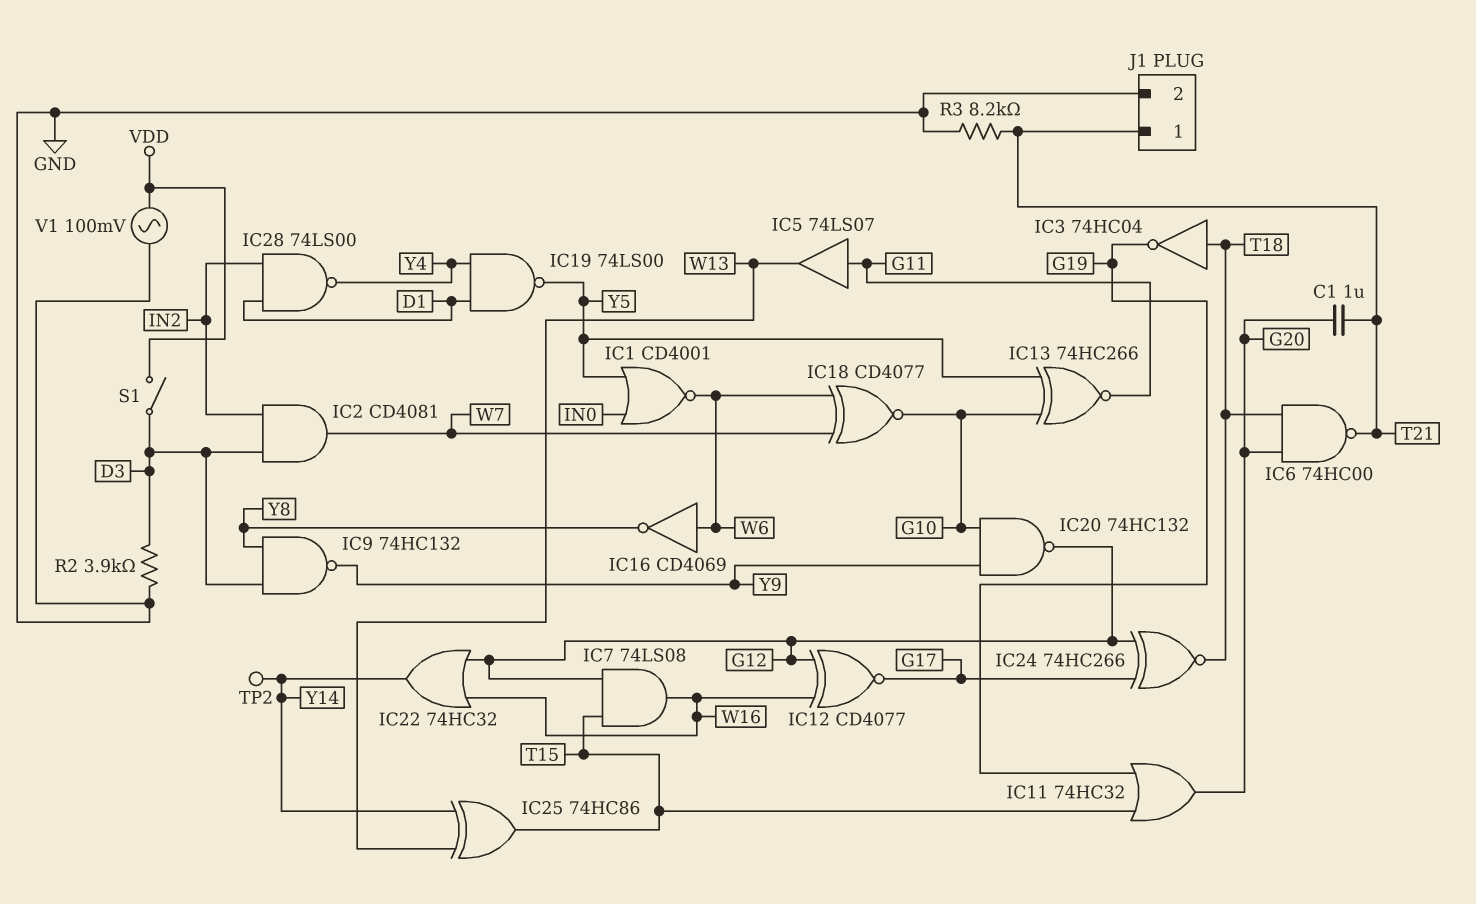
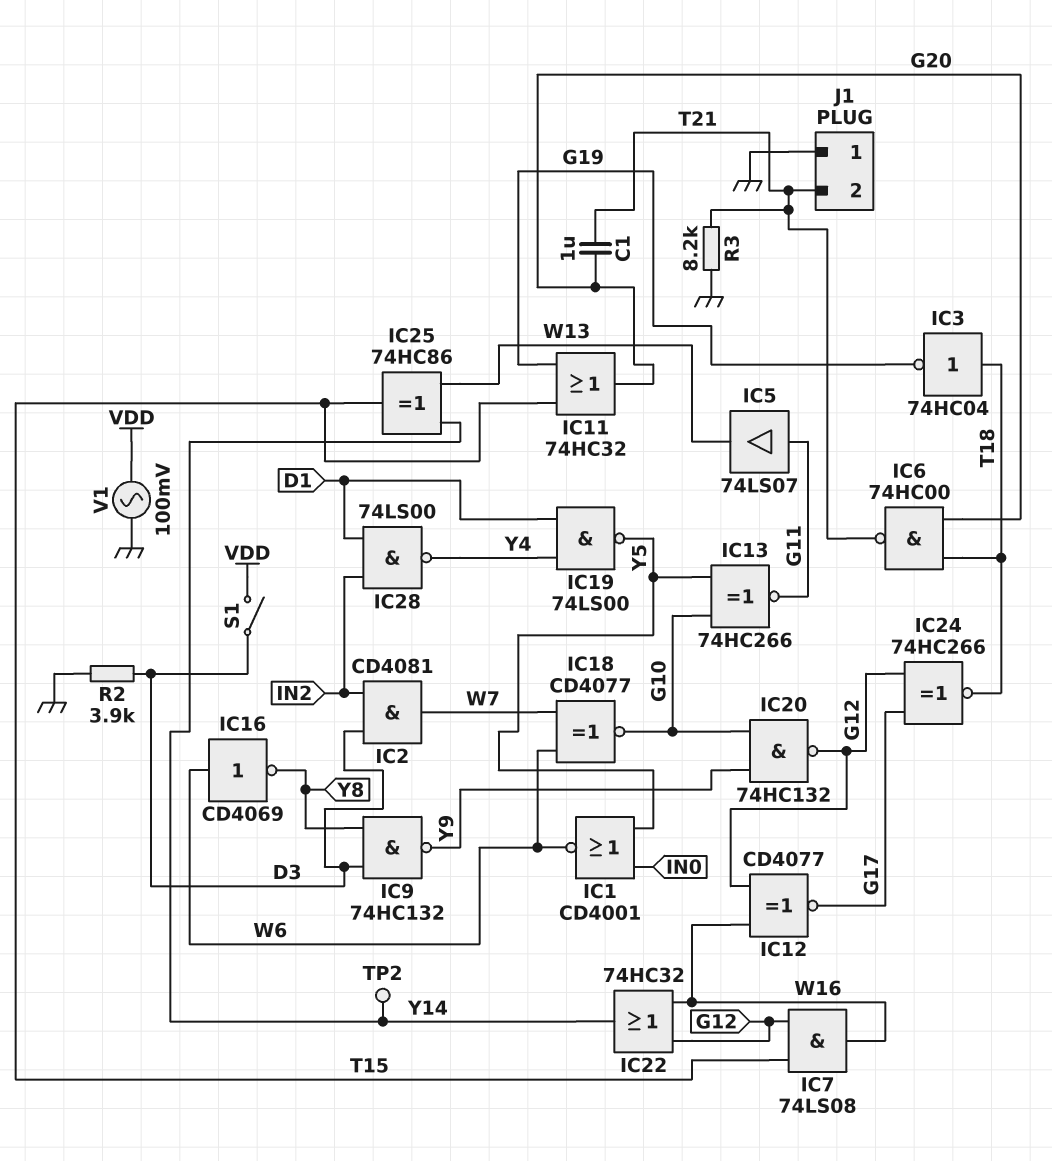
J1 pin 1: T21 -> GND
J1 pin 2: GND -> T21

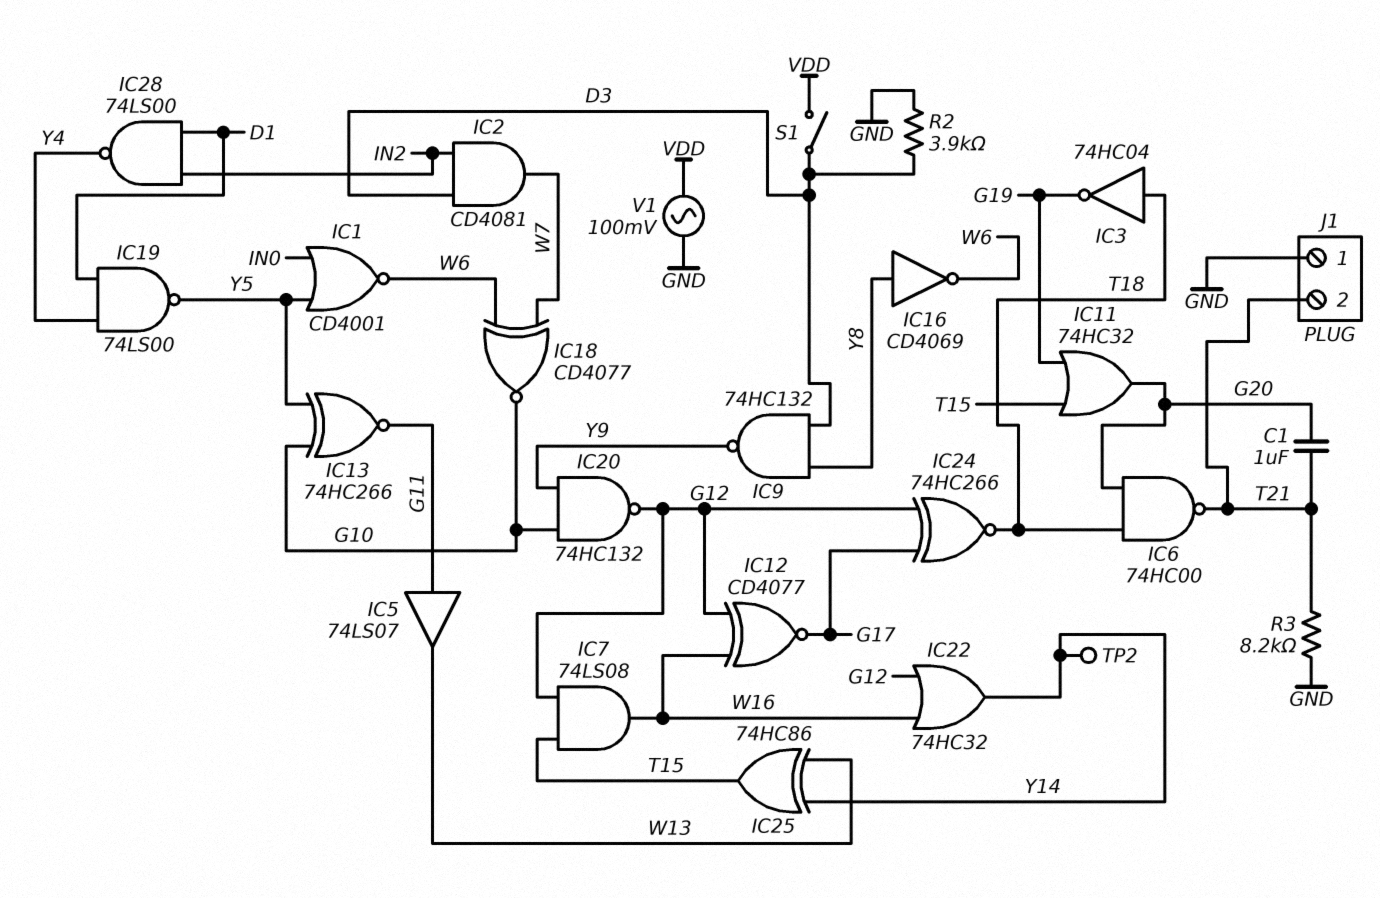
IC16: NOT CD4069 (in W6, out Y8) -> NOT CD4069 (in Y8, out W6)

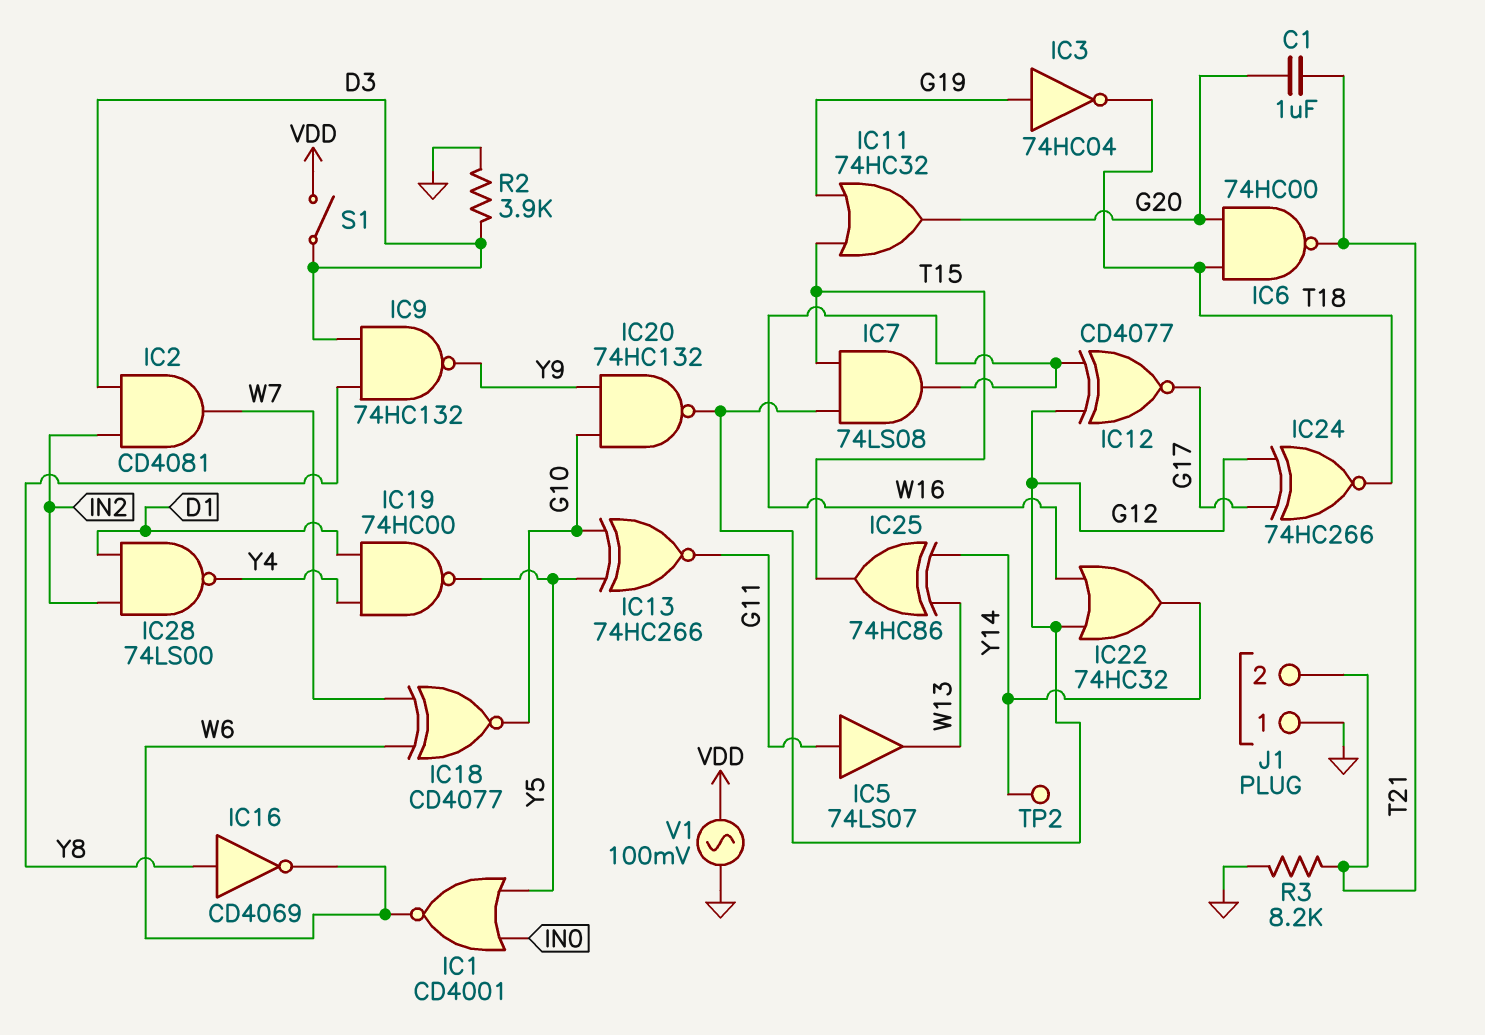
IC3: NOT 74HC04 (in T18, out G19) -> NOT 74HC04 (in G19, out T18)
IC19: NAND 74LS00 (in D1, in Y4, out Y5) -> NAND 74HC00 (in D1, in Y4, out Y5)

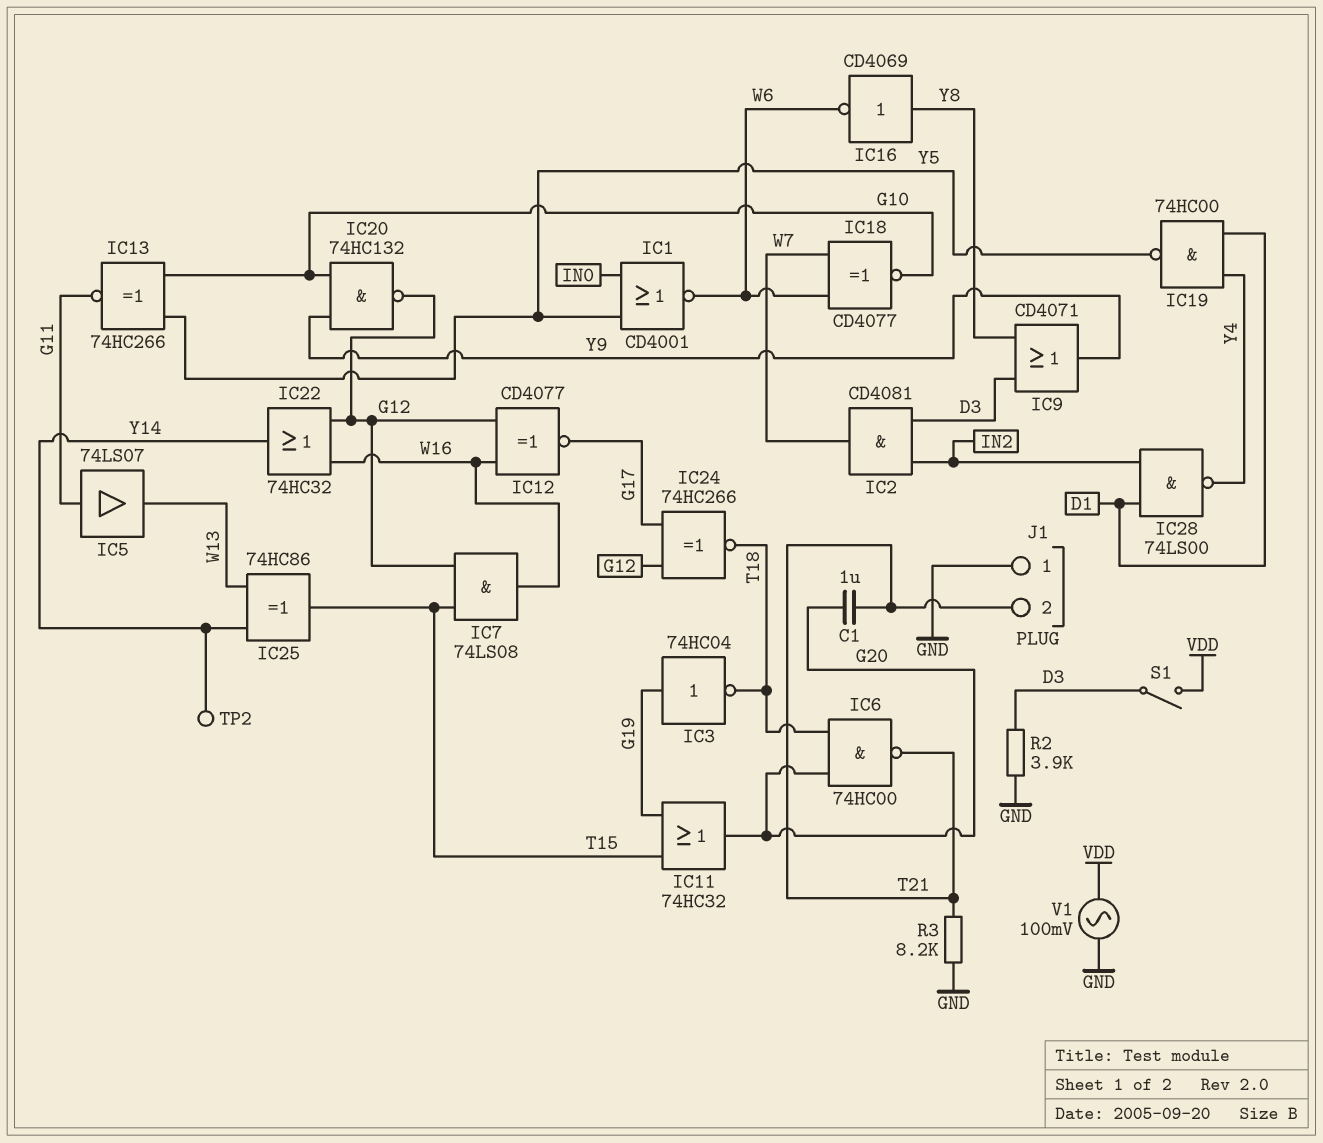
IC9: NAND 74HC132 (in D3, in Y8, out Y9) -> OR CD4071 (in D3, in Y8, out Y9)

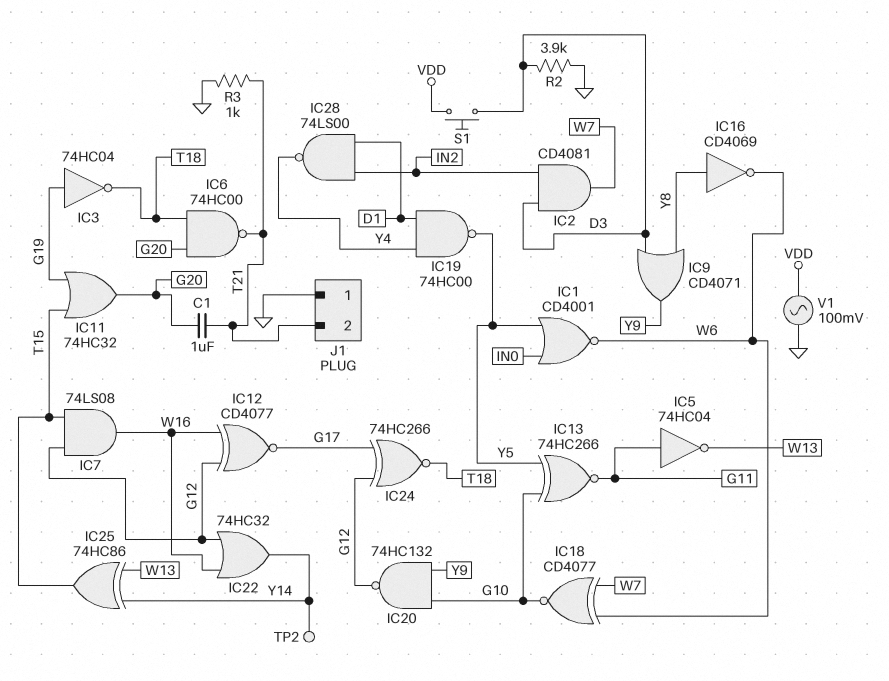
IC5: buffer 74LS07 (in G11, out W13) -> NOT 74HC04 (in G11, out W13)
R3: 8.2k (GND, T21) -> 1k (GND, T21)
S1: switch (D3, VDD) -> button (D3, VDD)

